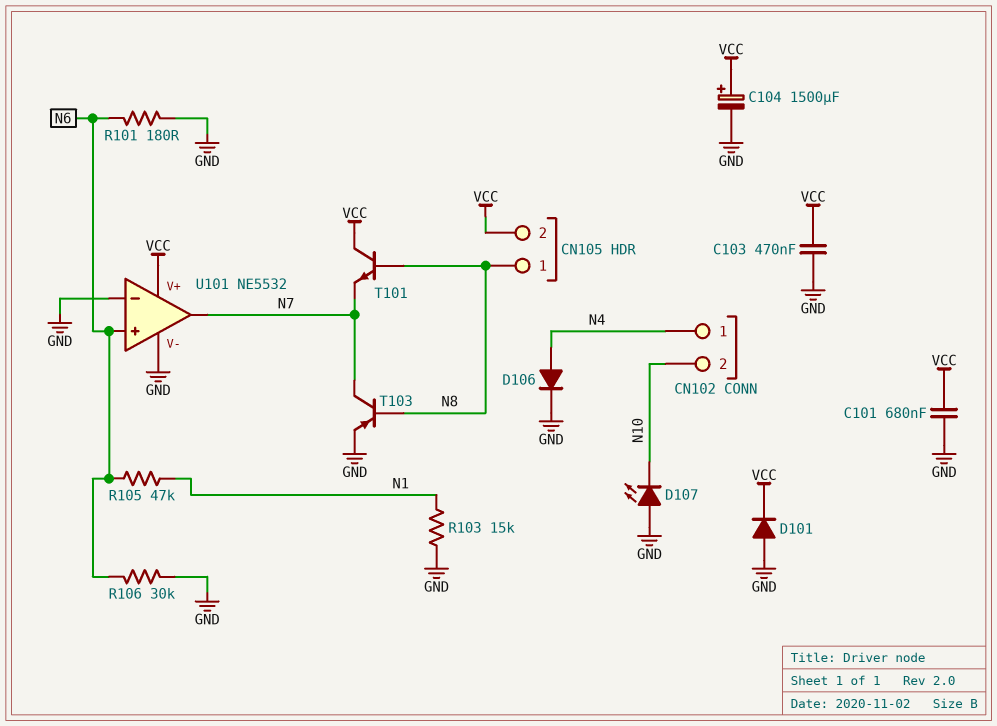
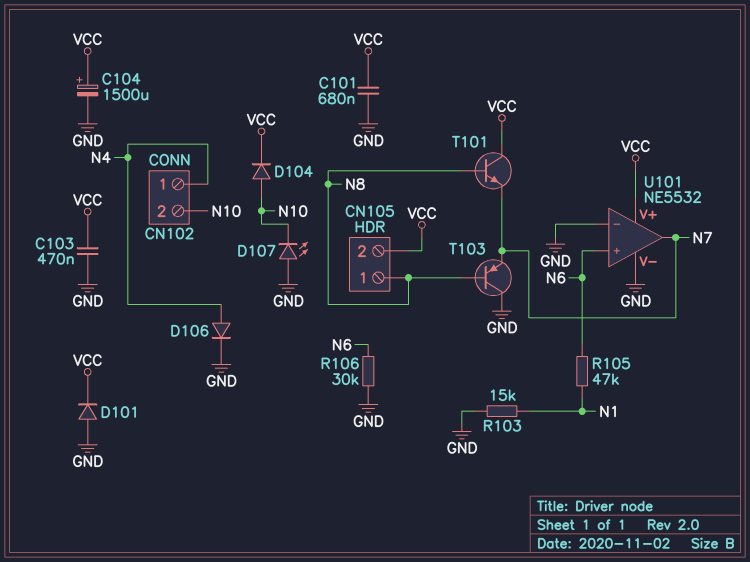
D104: none -> diode (A N10, K VCC)
R101: 180 (GND, N6) -> none
T103: PNP (B N8, C N7, E GND) -> PNP (B N8, C GND, E N7)

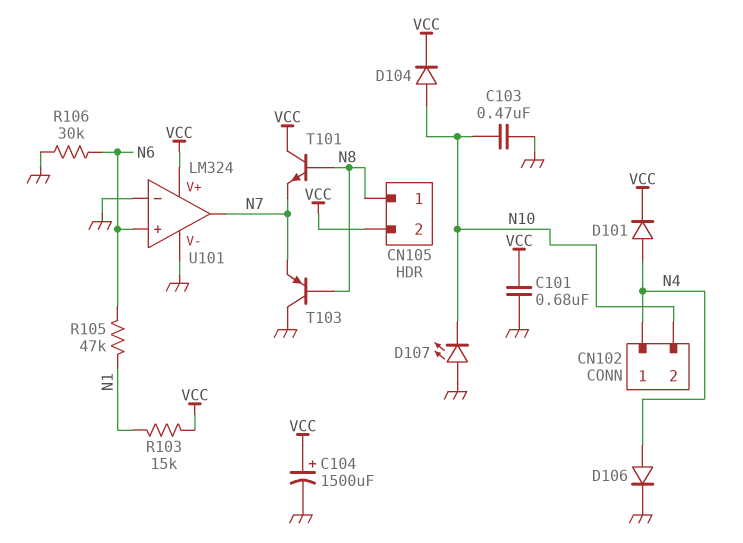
C103: 470nF (GND, VCC) -> 470nF (GND, N10)
D101: diode (A GND, K VCC) -> diode (A N4, K VCC)
R103: 15k (GND, N1) -> 15k (N1, VCC)
U101: NE5532 -> LM324

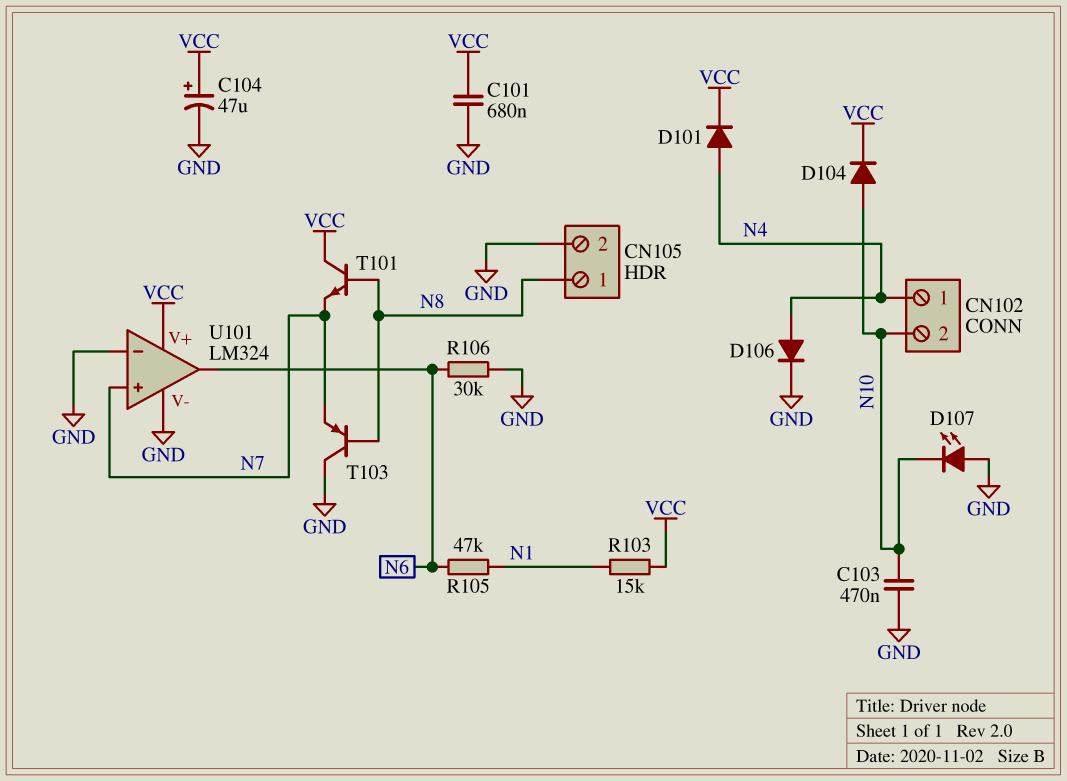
C104: 1500uF (plus VCC, minus GND) -> 47uF (plus VCC, minus GND)
CN105 pin 2: VCC -> GND
U101 pin in+: N6 -> N7
U101 pin out: N7 -> N6

